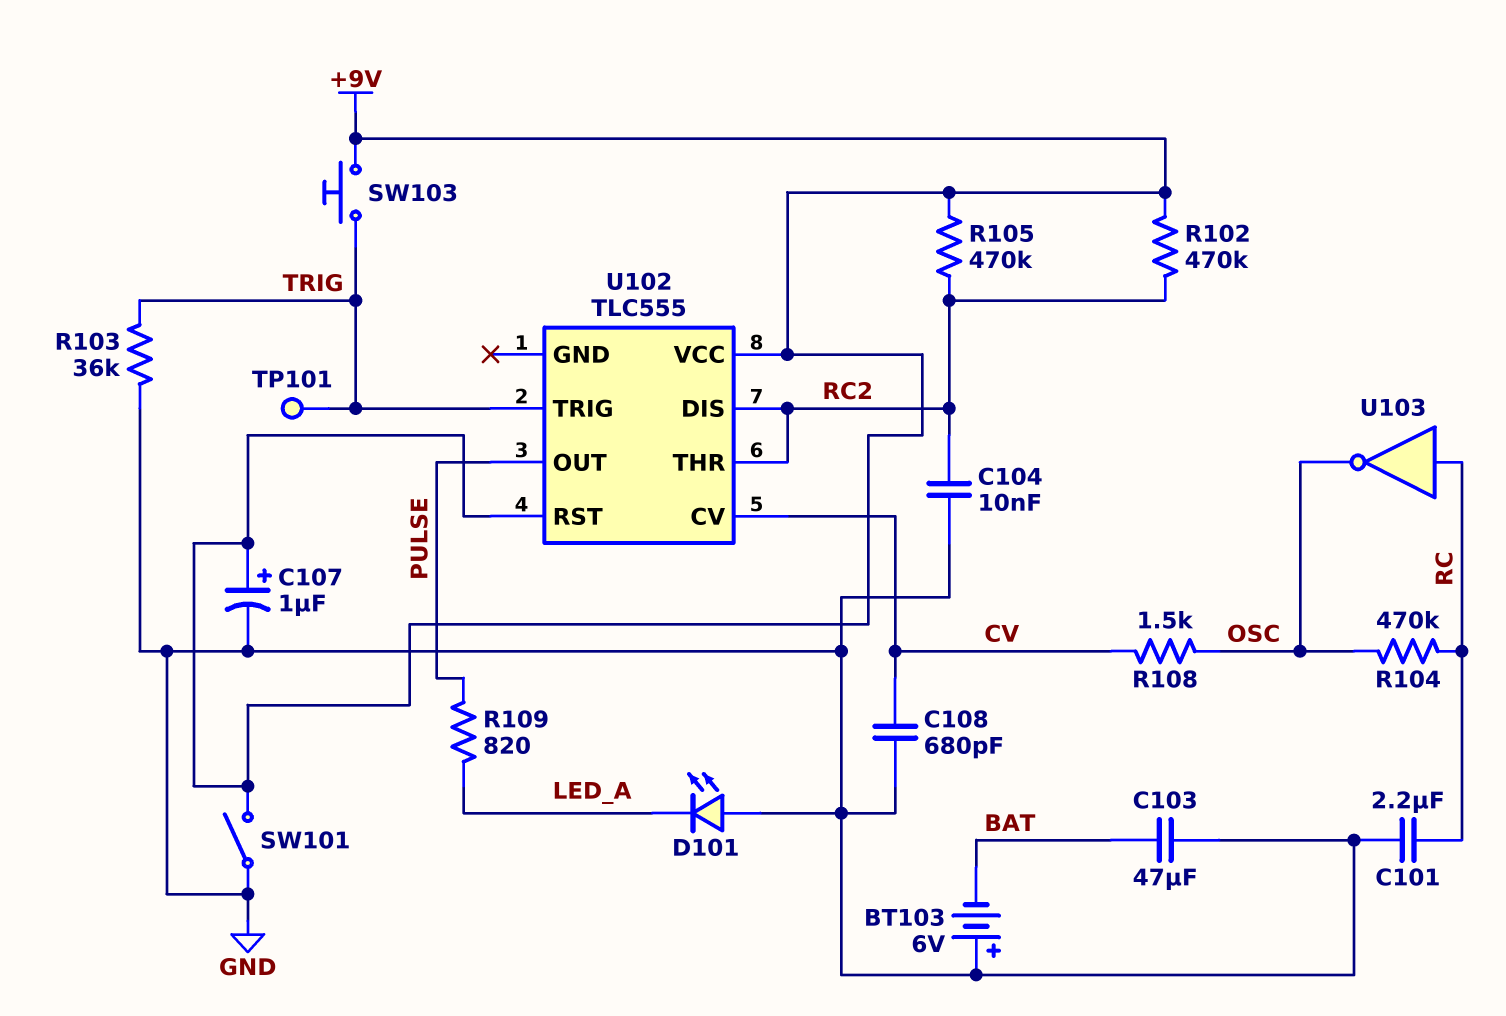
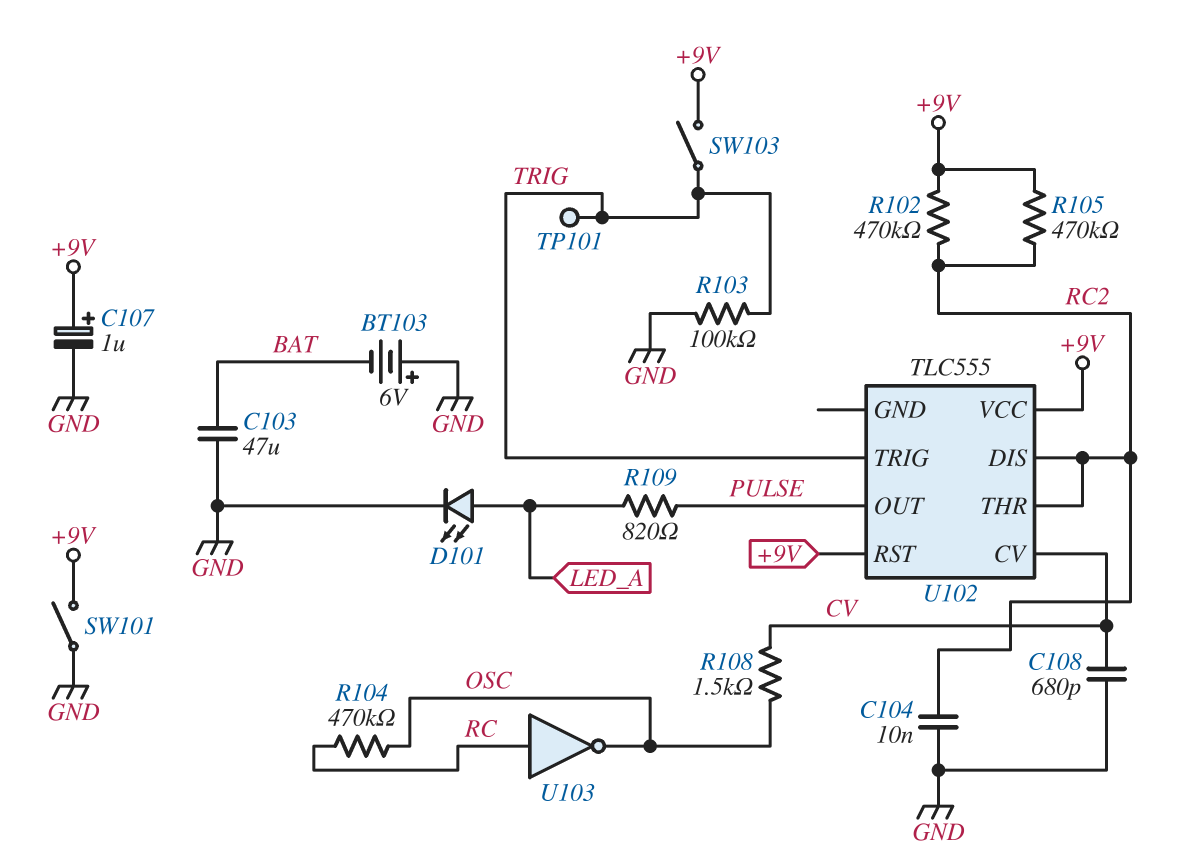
C101: 2.2uF (GND, RC) -> none
D101: LED (A GND, K LED_A) -> LED (A LED_A, K GND)
R103: 36k (GND, TRIG) -> 100k (GND, TRIG)
SW103: button (+9V, TRIG) -> switch (+9V, TRIG)

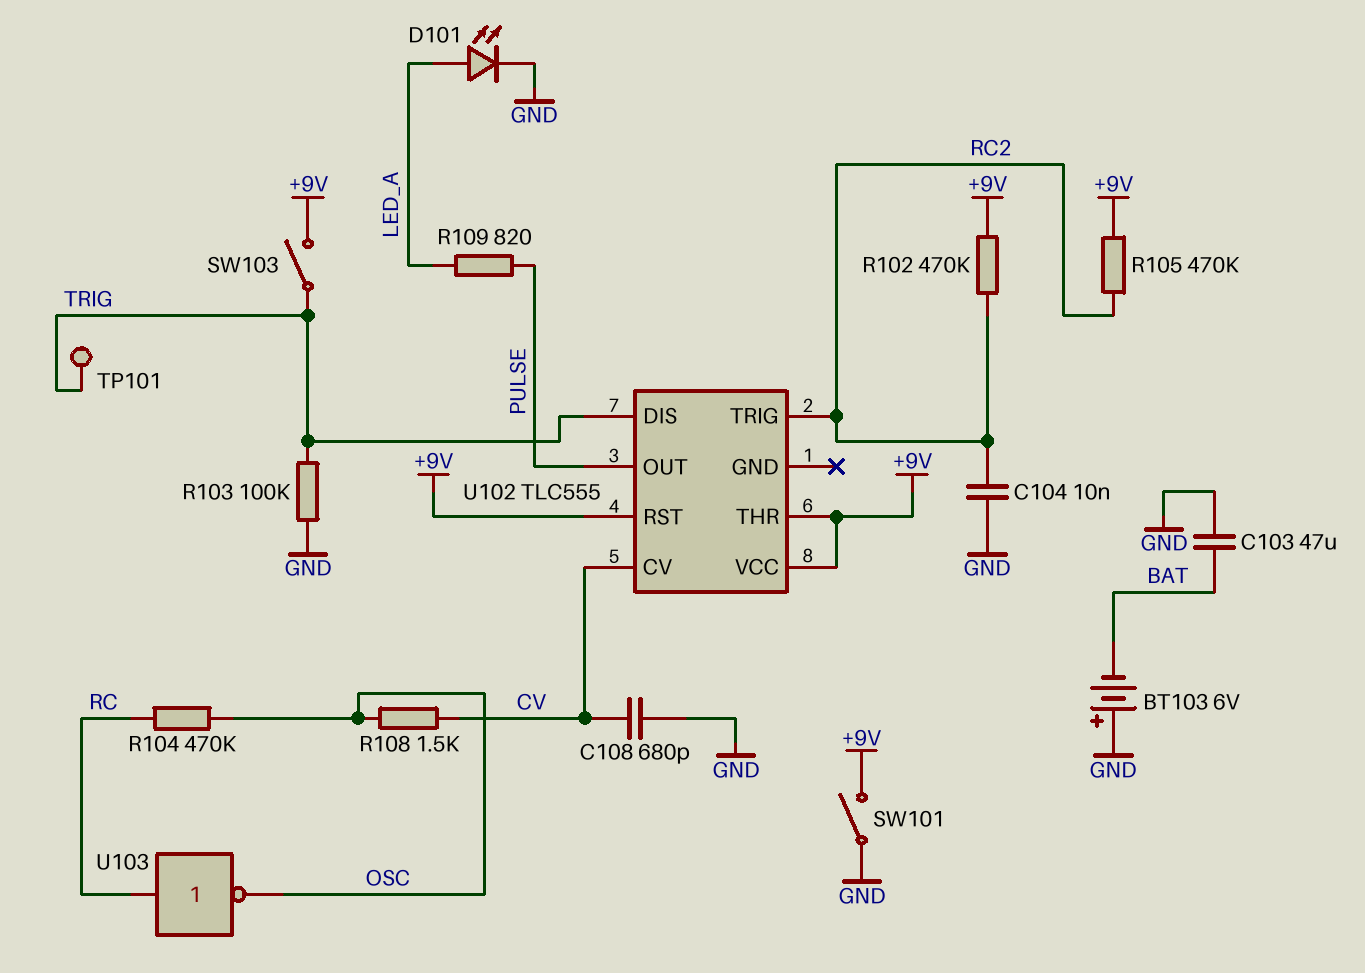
C107: 1uF (plus +9V, minus GND) -> none
U102 pin DIS: RC2 -> TRIG
U102 pin THR: RC2 -> +9V
U102 pin TRIG: TRIG -> RC2

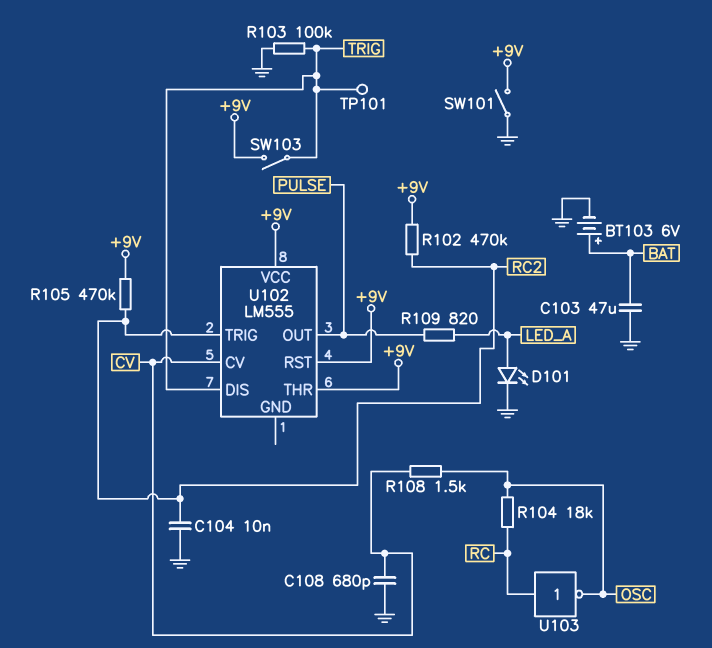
BT103: 6V (plus GND, minus BAT) -> 6V (plus BAT, minus GND)
R104: 470k (OSC, RC) -> 18k (OSC, RC)
U102: TLC555 -> LM555

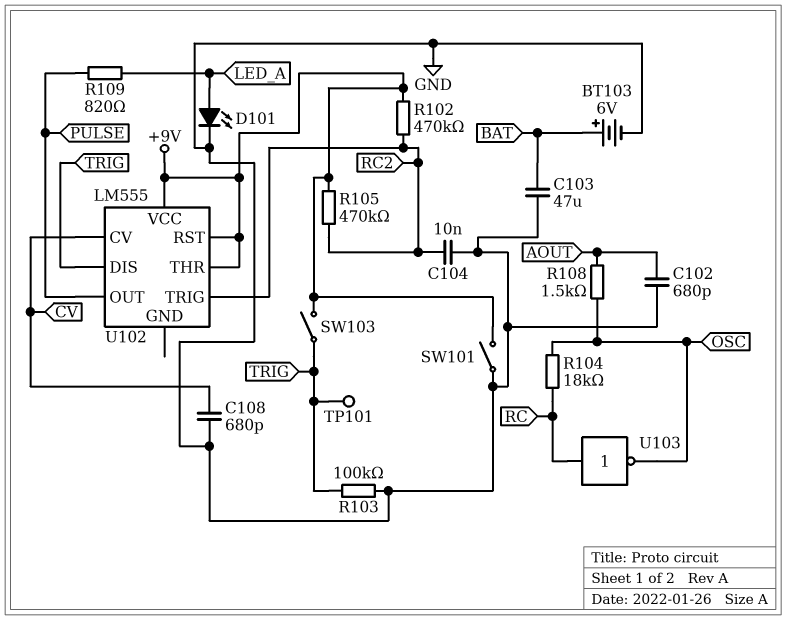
C102: none -> 680pF (AOUT, GND)
R108: 1.5k (CV, OSC) -> 1.5k (AOUT, OSC)

